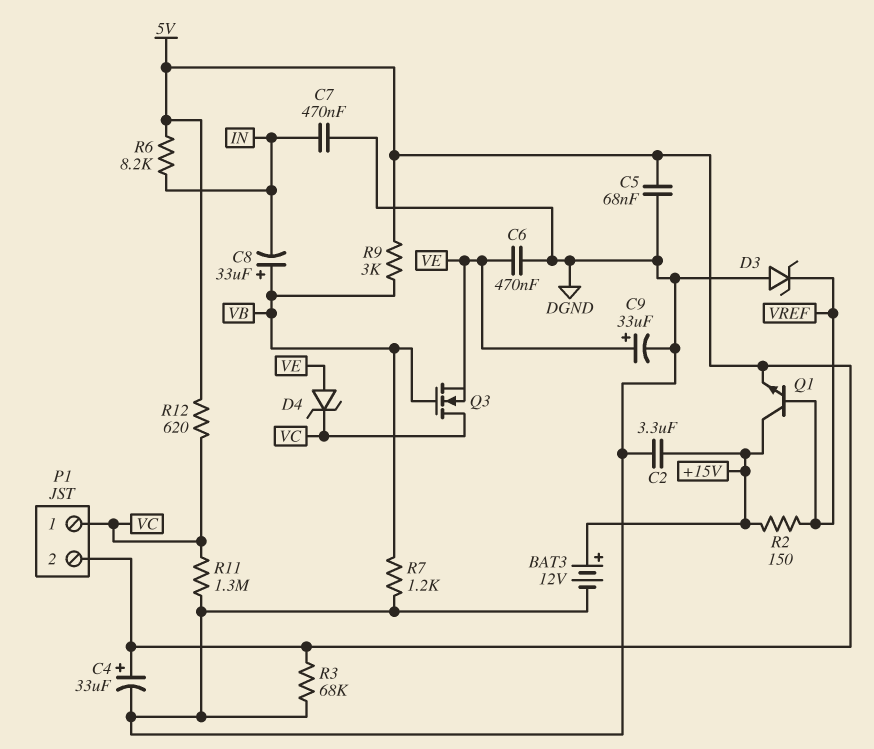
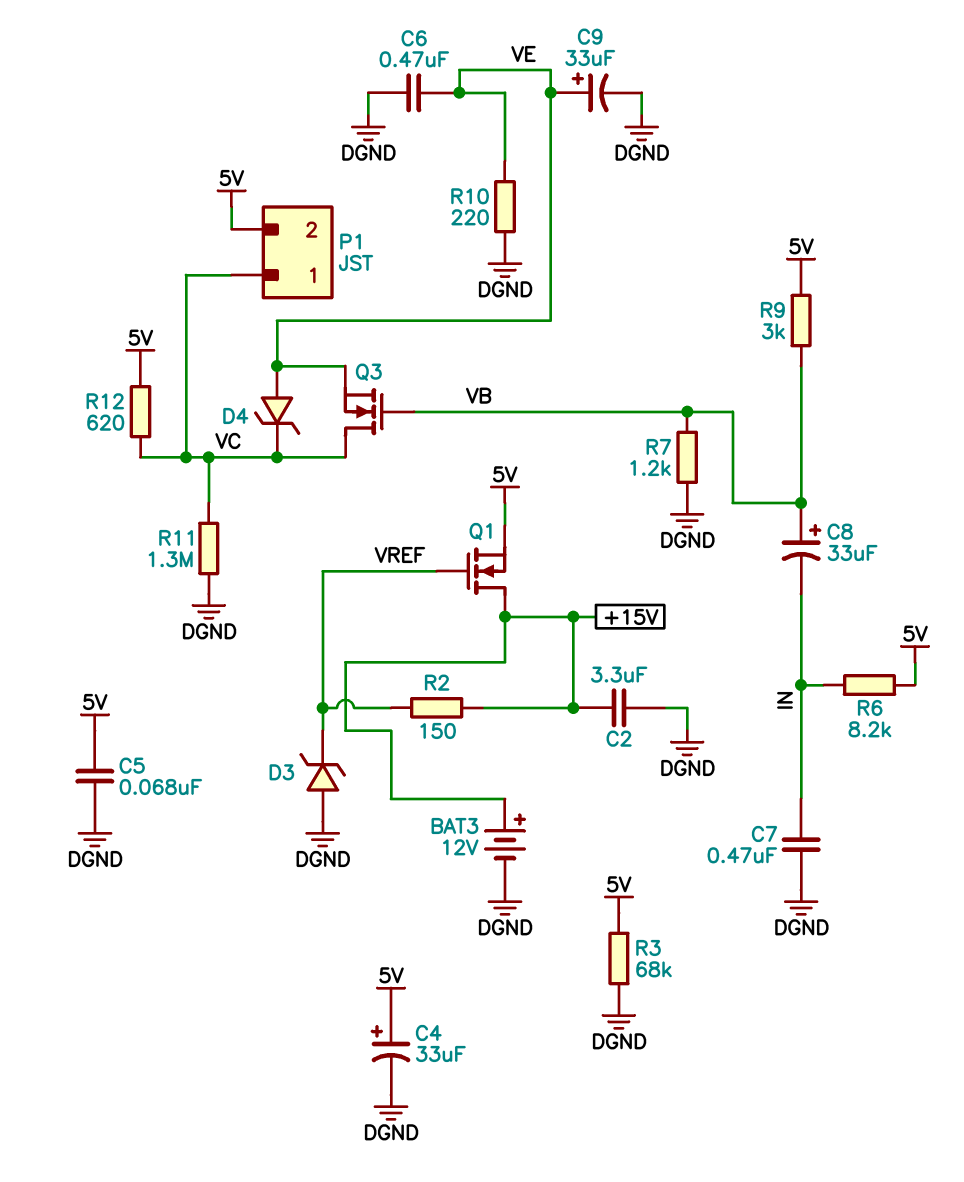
Q1: NPN (B VREF, C +15V, E 5V) -> NMOS (G VREF, D +15V, S 5V)
R10: none -> 220 (DGND, VE)

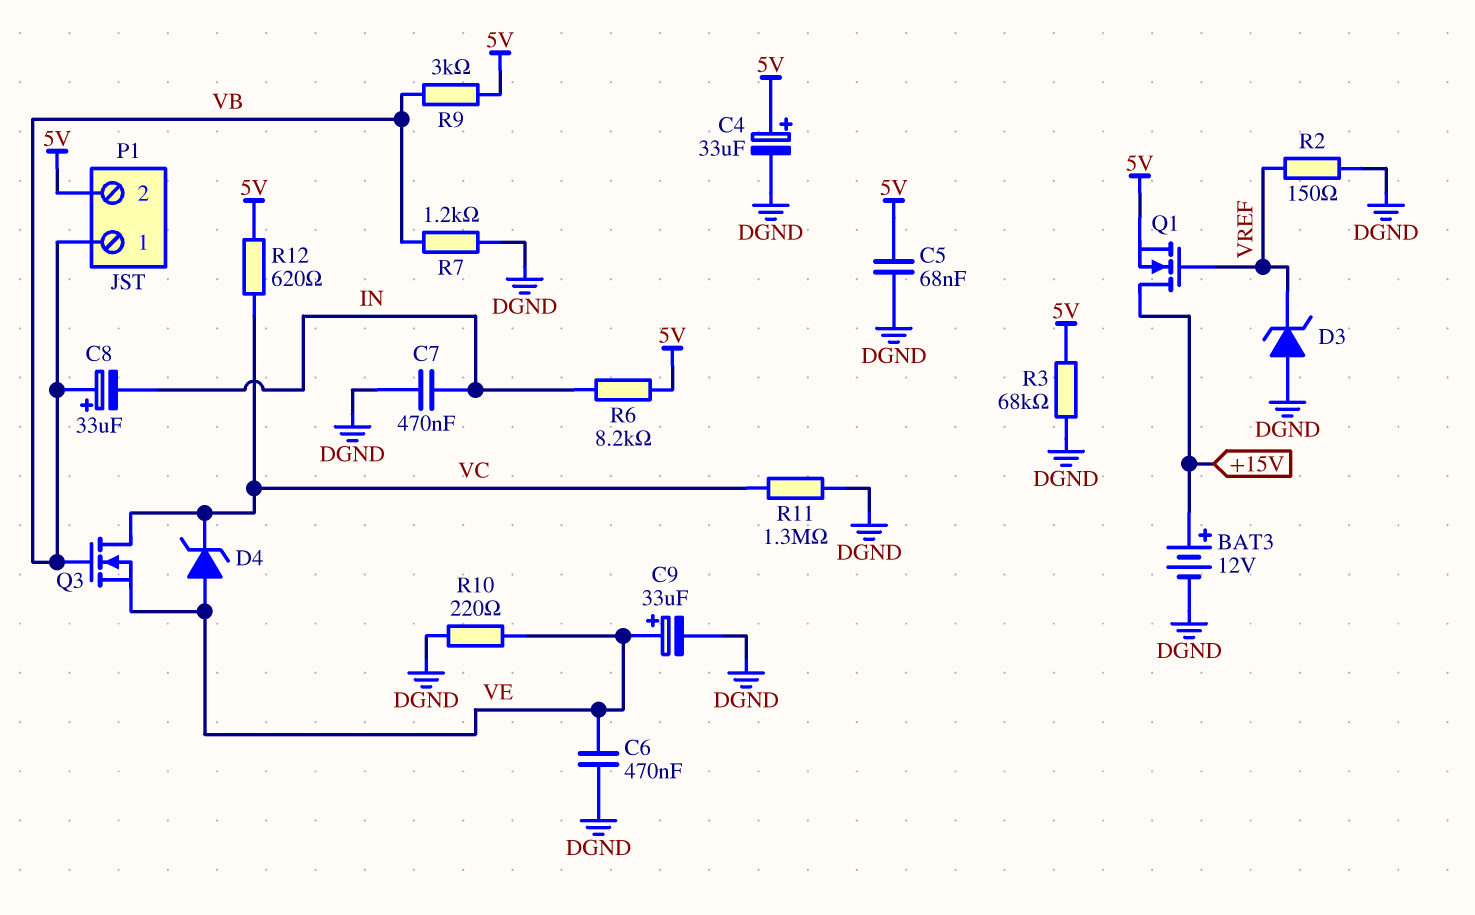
C2: 3.3uF (+15V, DGND) -> none
P1 pin 1: VC -> VB
R2: 150 (+15V, VREF) -> 150 (DGND, VREF)

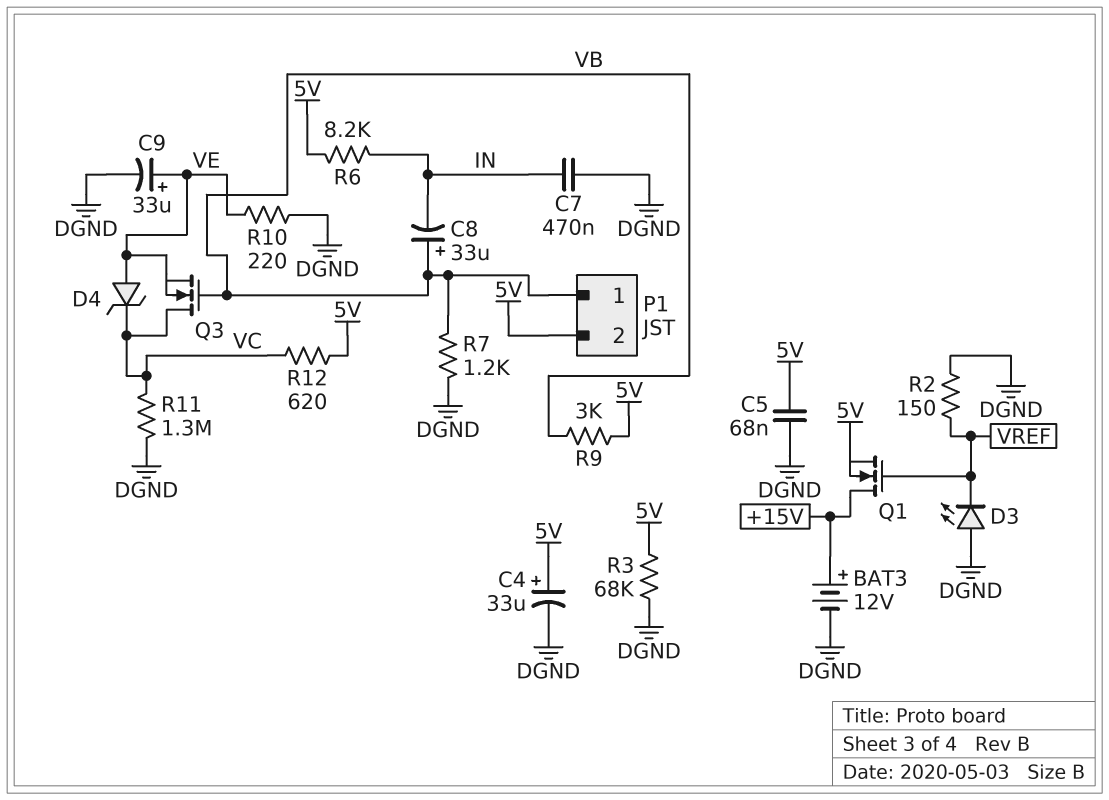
C6: 470nF (DGND, VE) -> none
D3: zener (A DGND, K VREF) -> LED (A DGND, K VREF)

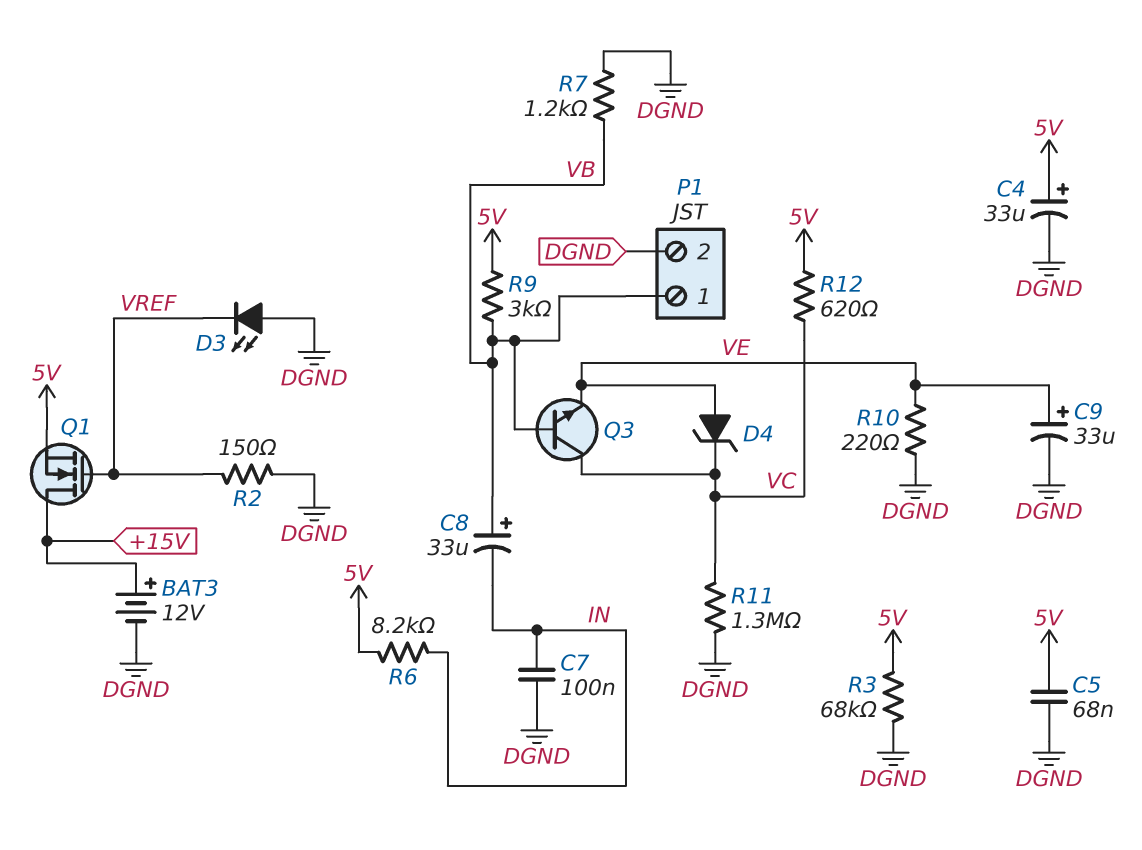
C7: 470nF (DGND, IN) -> 100nF (DGND, IN)
P1 pin 2: 5V -> DGND
Q3: NMOS (G VB, D VC, S VE) -> NPN (B VB, C VC, E VE)

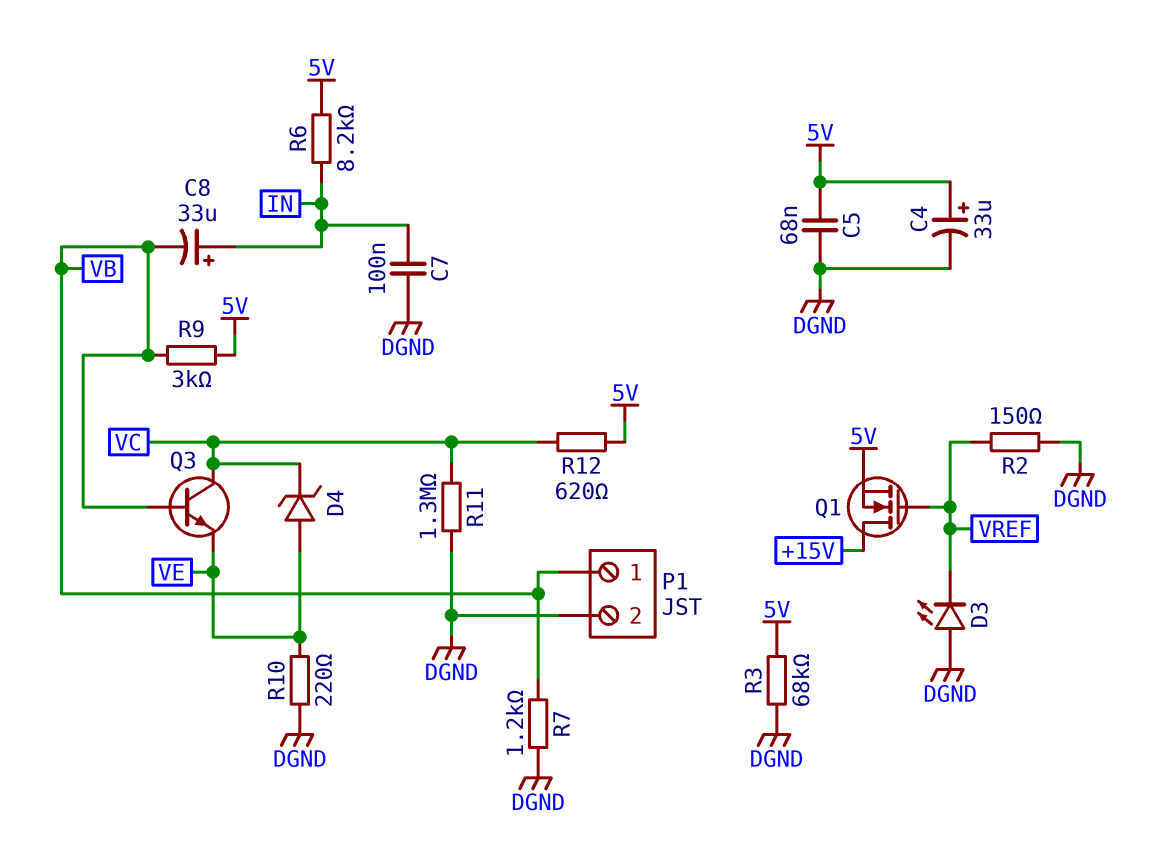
BAT3: 12V (plus +15V, minus DGND) -> none
C8: 33uF (plus VB, minus IN) -> 33uF (plus IN, minus VB)
C9: 33uF (plus VE, minus DGND) -> none

